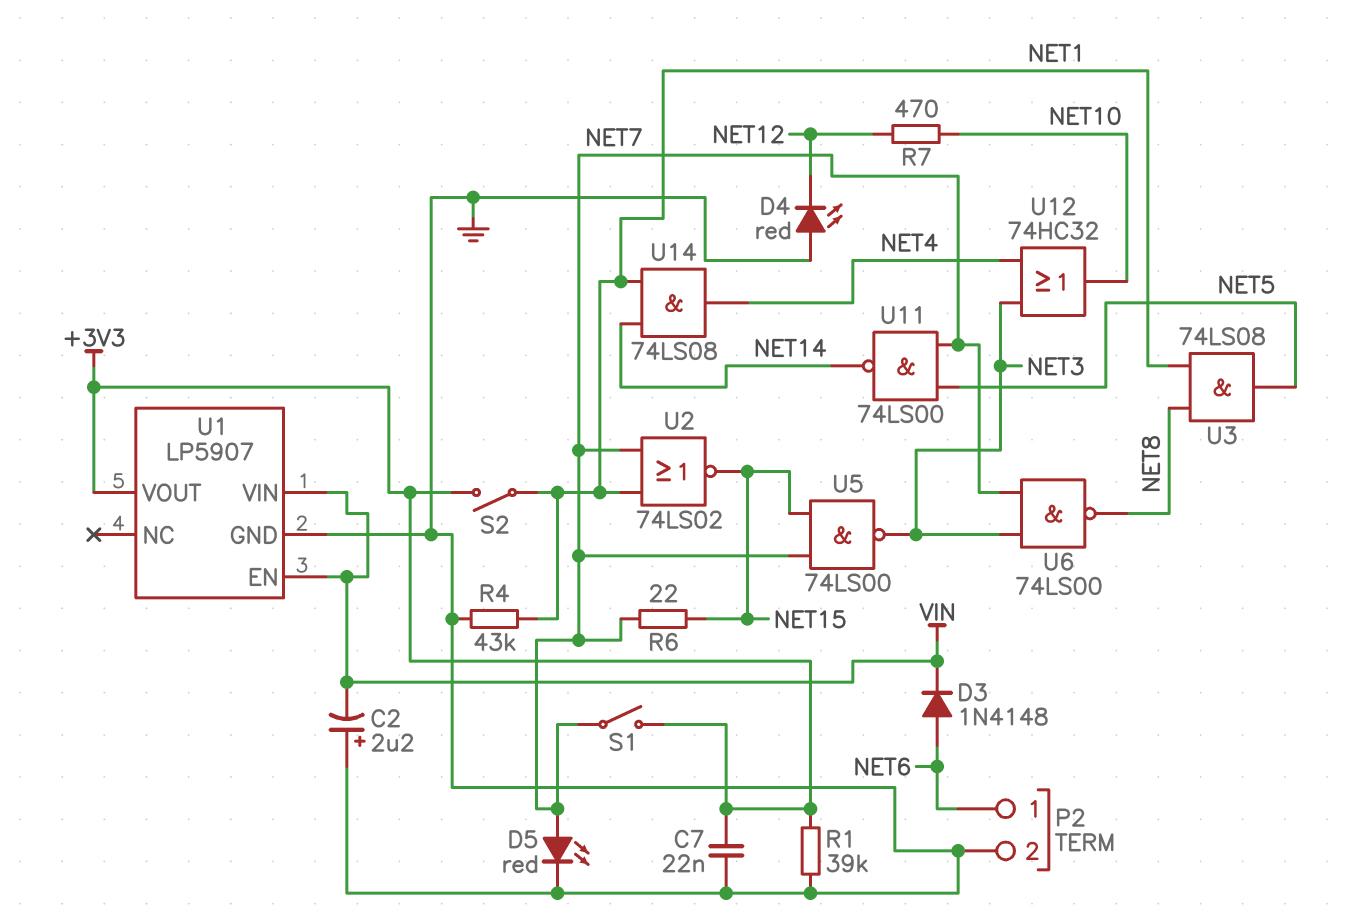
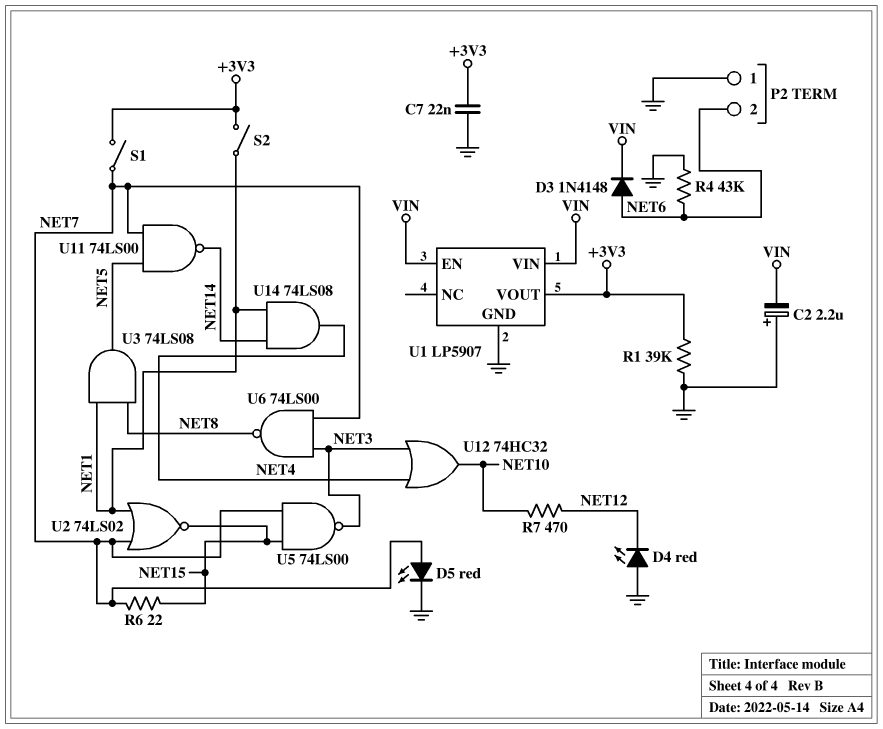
P2 pin 1: NET6 -> GND
P2 pin 2: GND -> NET6
R4: 43k (GND, NET1) -> 43k (GND, NET6)

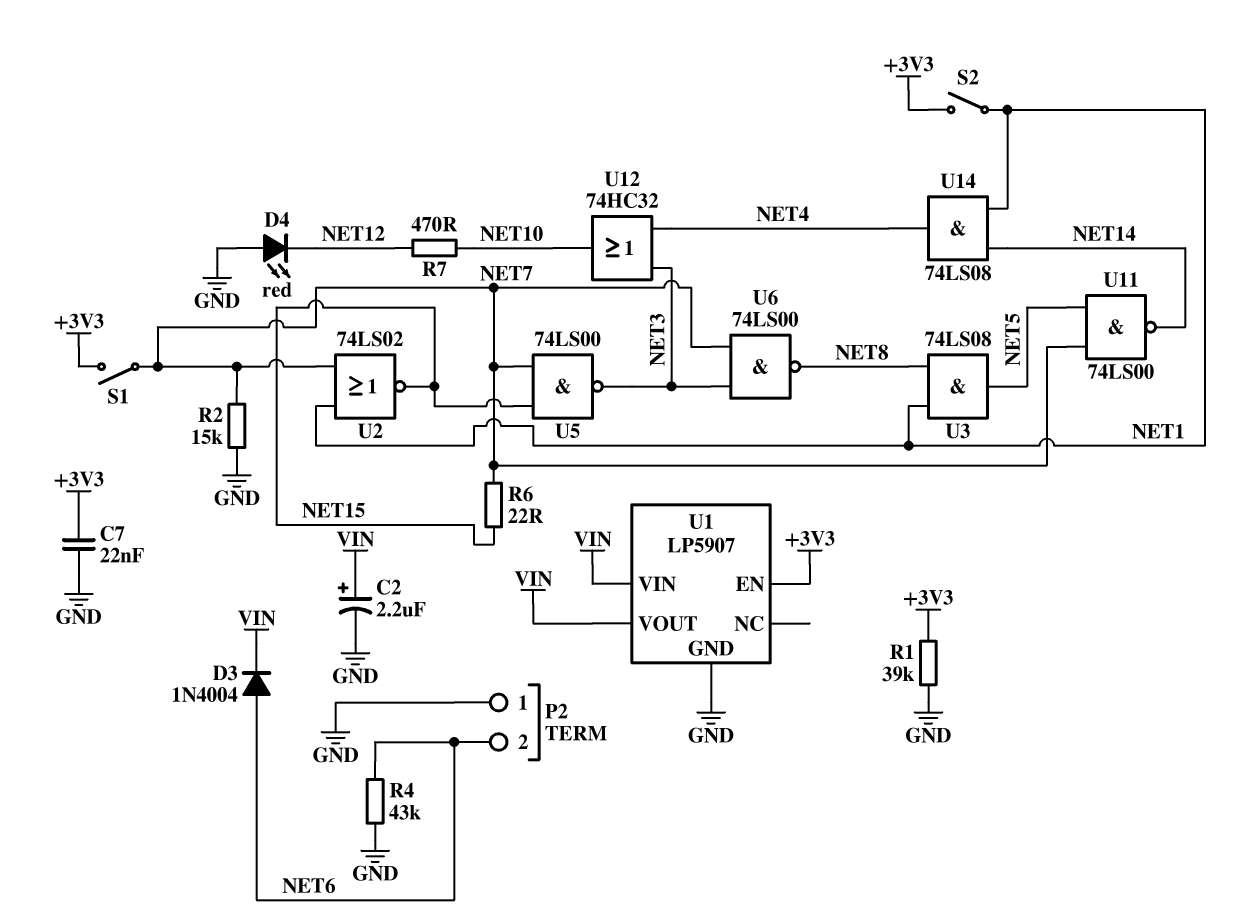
C2: 2.2uF (plus GND, minus VIN) -> 2.2uF (plus VIN, minus GND)
D3: diode 1N4148 (A NET6, K VIN) -> diode 1N4004 (A NET6, K VIN)
D5: LED red (A NET7, K GND) -> none
R2: none -> 15k (GND, NET7)
U1 pin EN: VIN -> +3V3
U1 pin VOUT: +3V3 -> VIN

